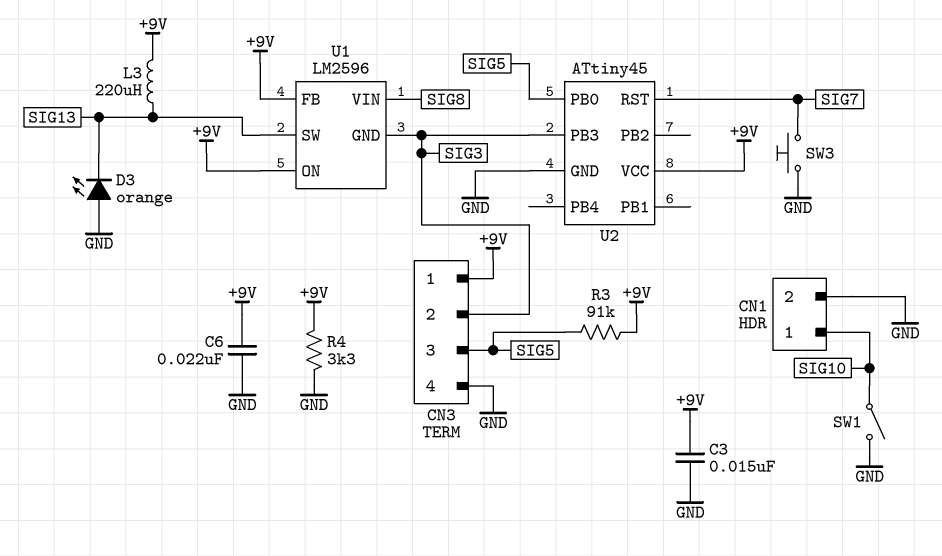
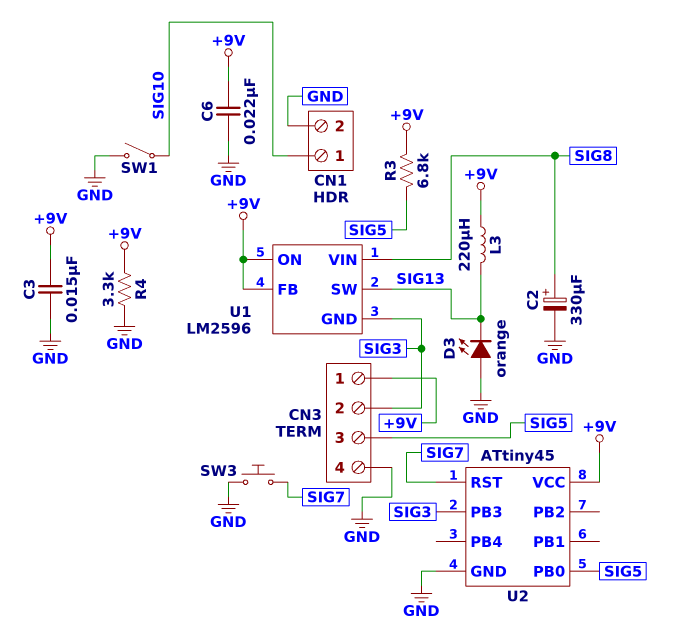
C2: none -> 330uF (plus SIG8, minus GND)
R3: 91k (+9V, SIG5) -> 6.8k (+9V, SIG5)

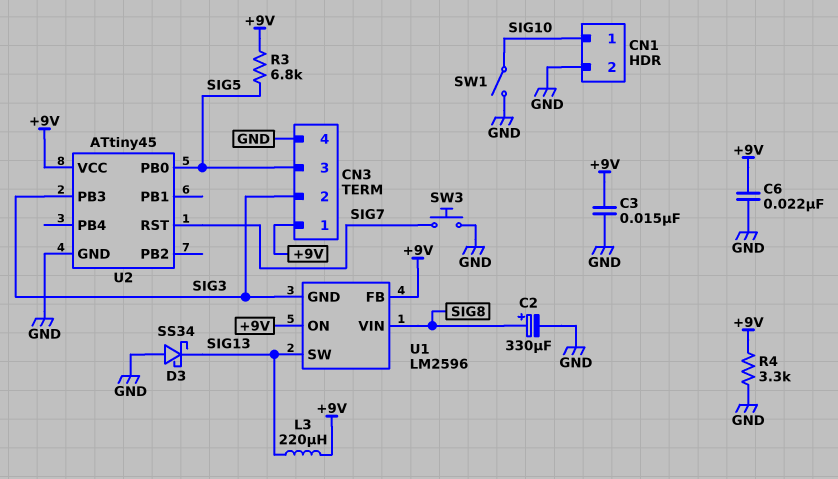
D3: LED orange (A GND, K SIG13) -> schottky SS34 (A GND, K SIG13)

